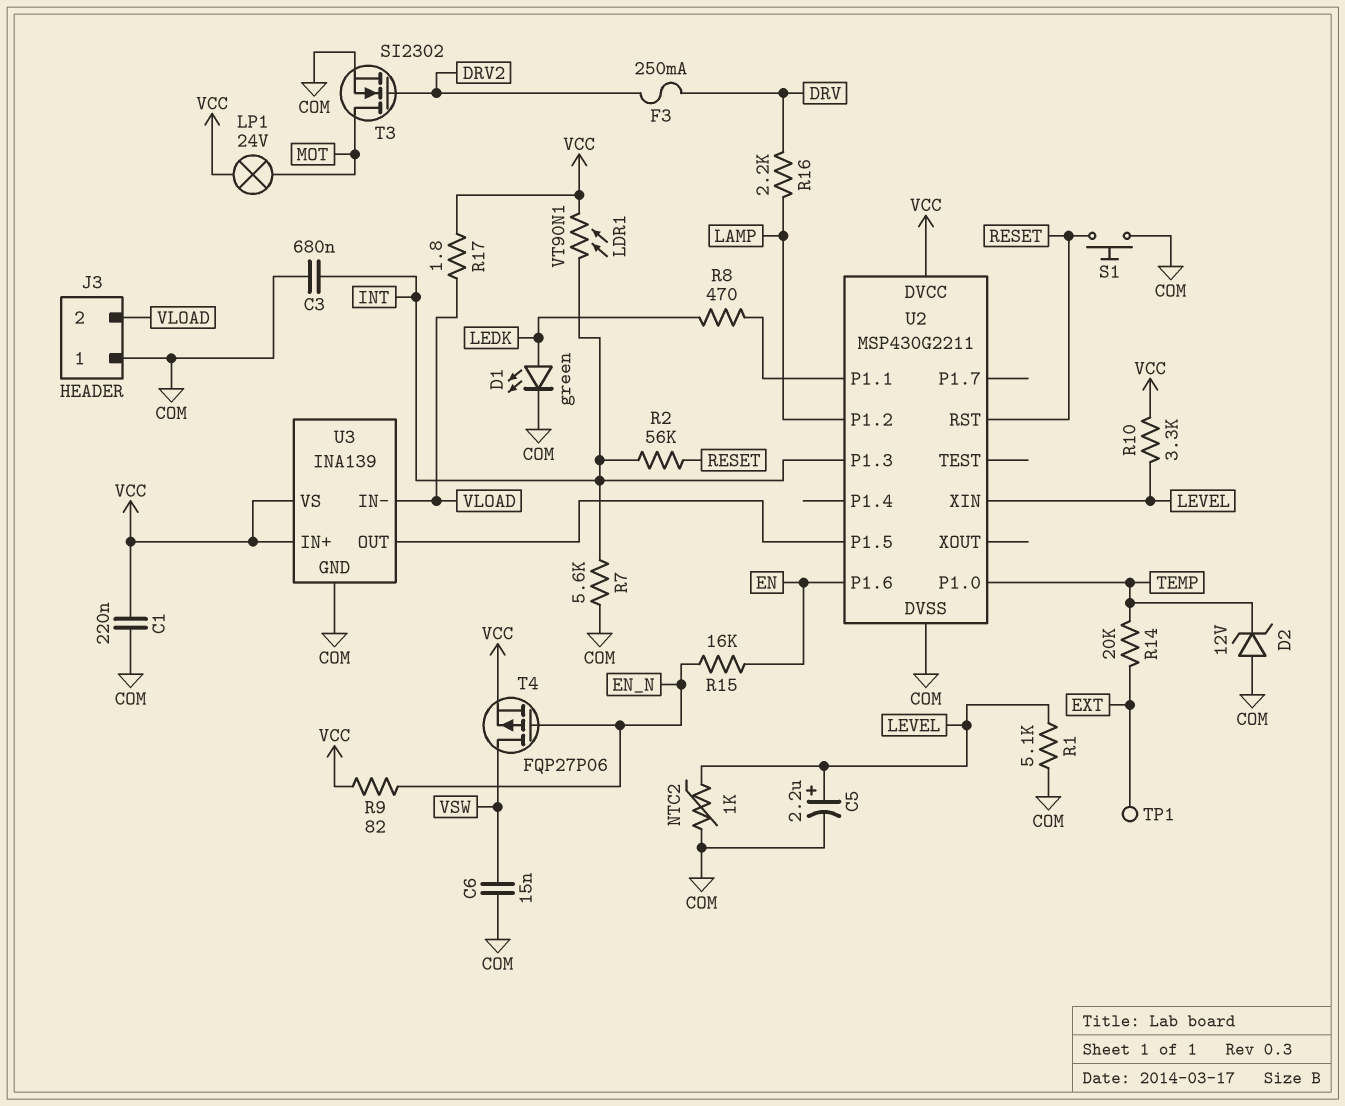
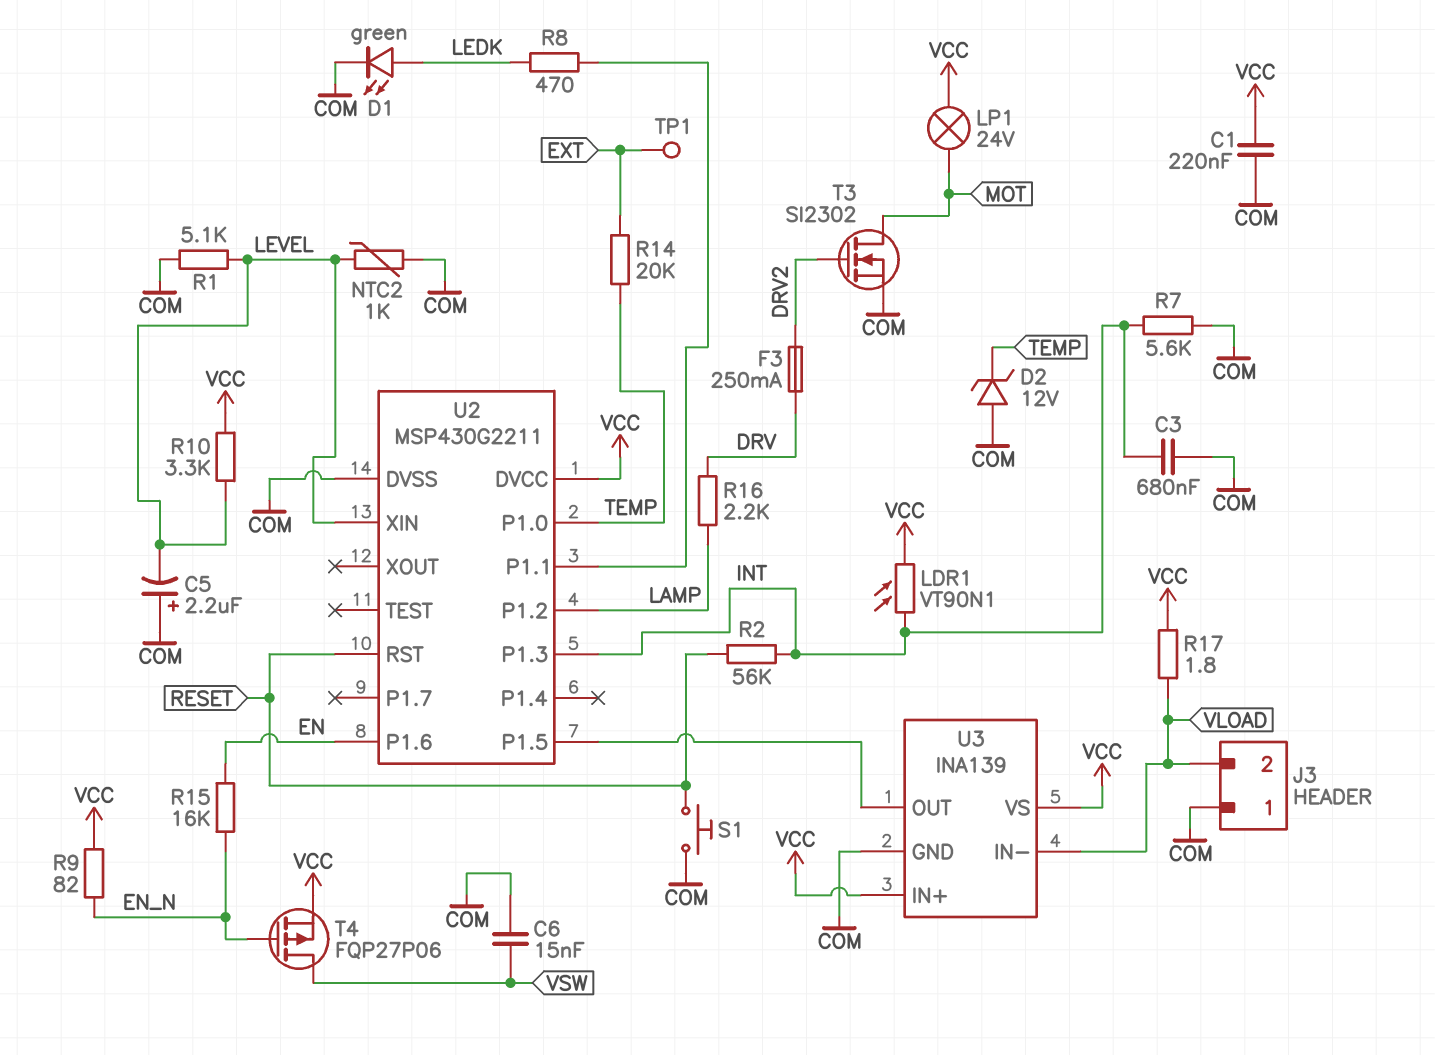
C5: 2.2uF (plus LEVEL, minus COM) -> 2.2uF (plus COM, minus LEVEL)

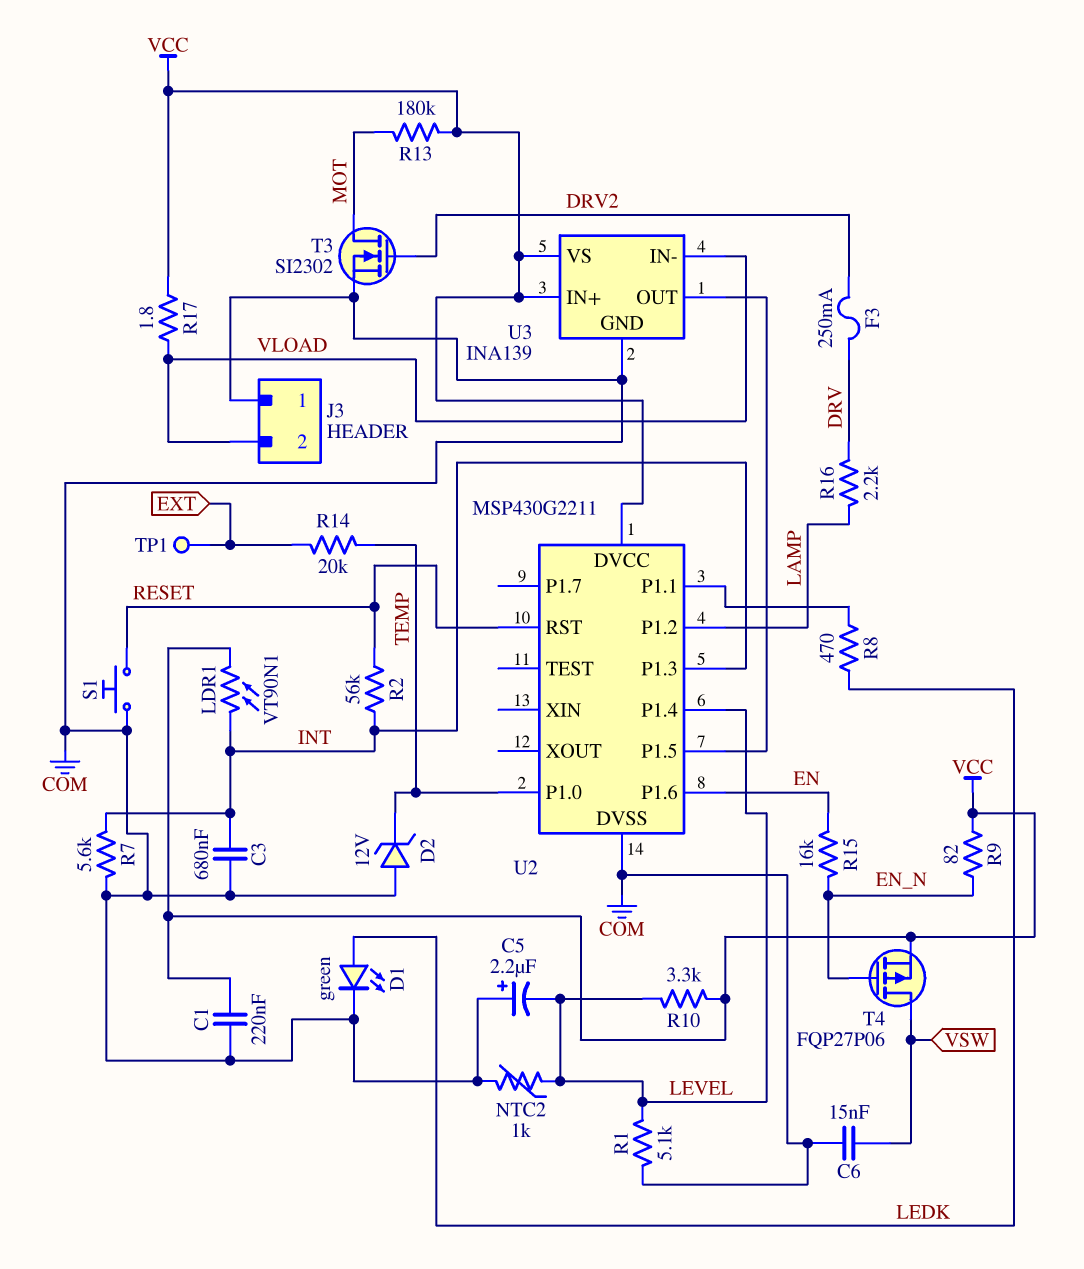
LP1: lamp 24V (MOT, VCC) -> none
R13: none -> 180k (MOT, VCC)
U2 pin P1.4: none -> LEVEL
U2 pin XIN: LEVEL -> none

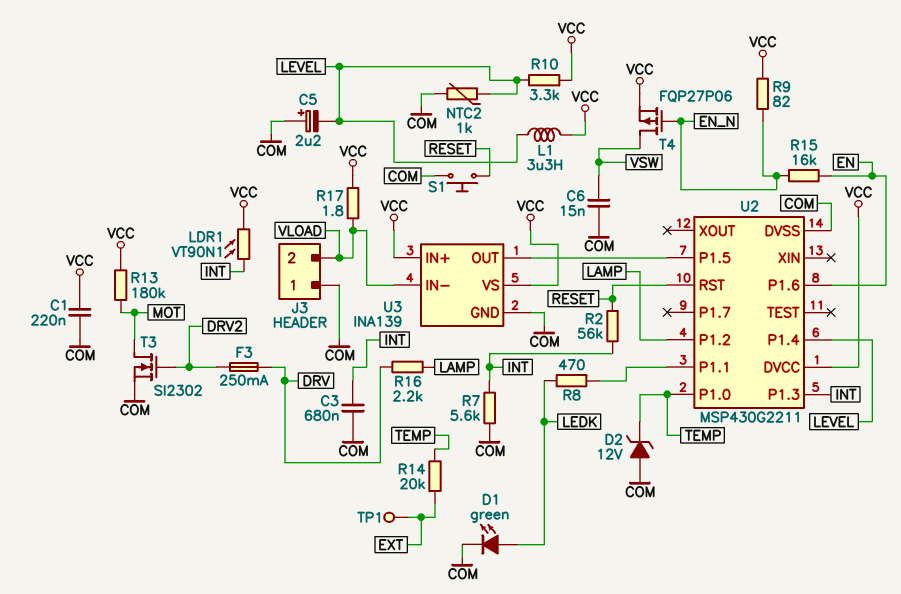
L1: none -> 3.3uH (LEVEL, VCC)
R1: 5.1k (COM, LEVEL) -> none

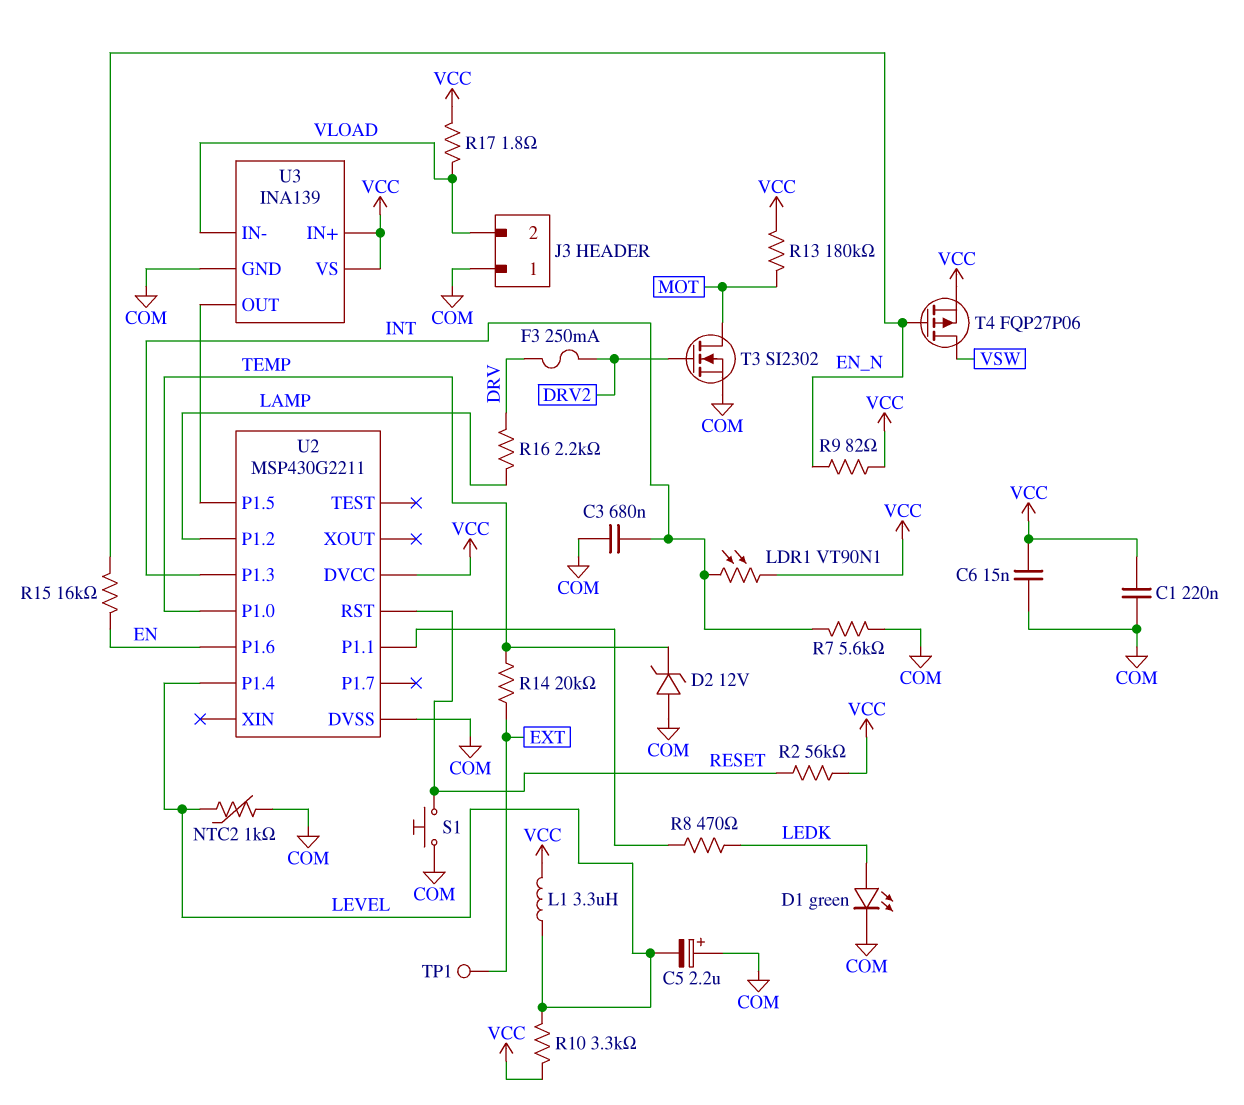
C6: 15nF (COM, VSW) -> 15nF (COM, VCC)
R2: 56k (INT, RESET) -> 56k (RESET, VCC)

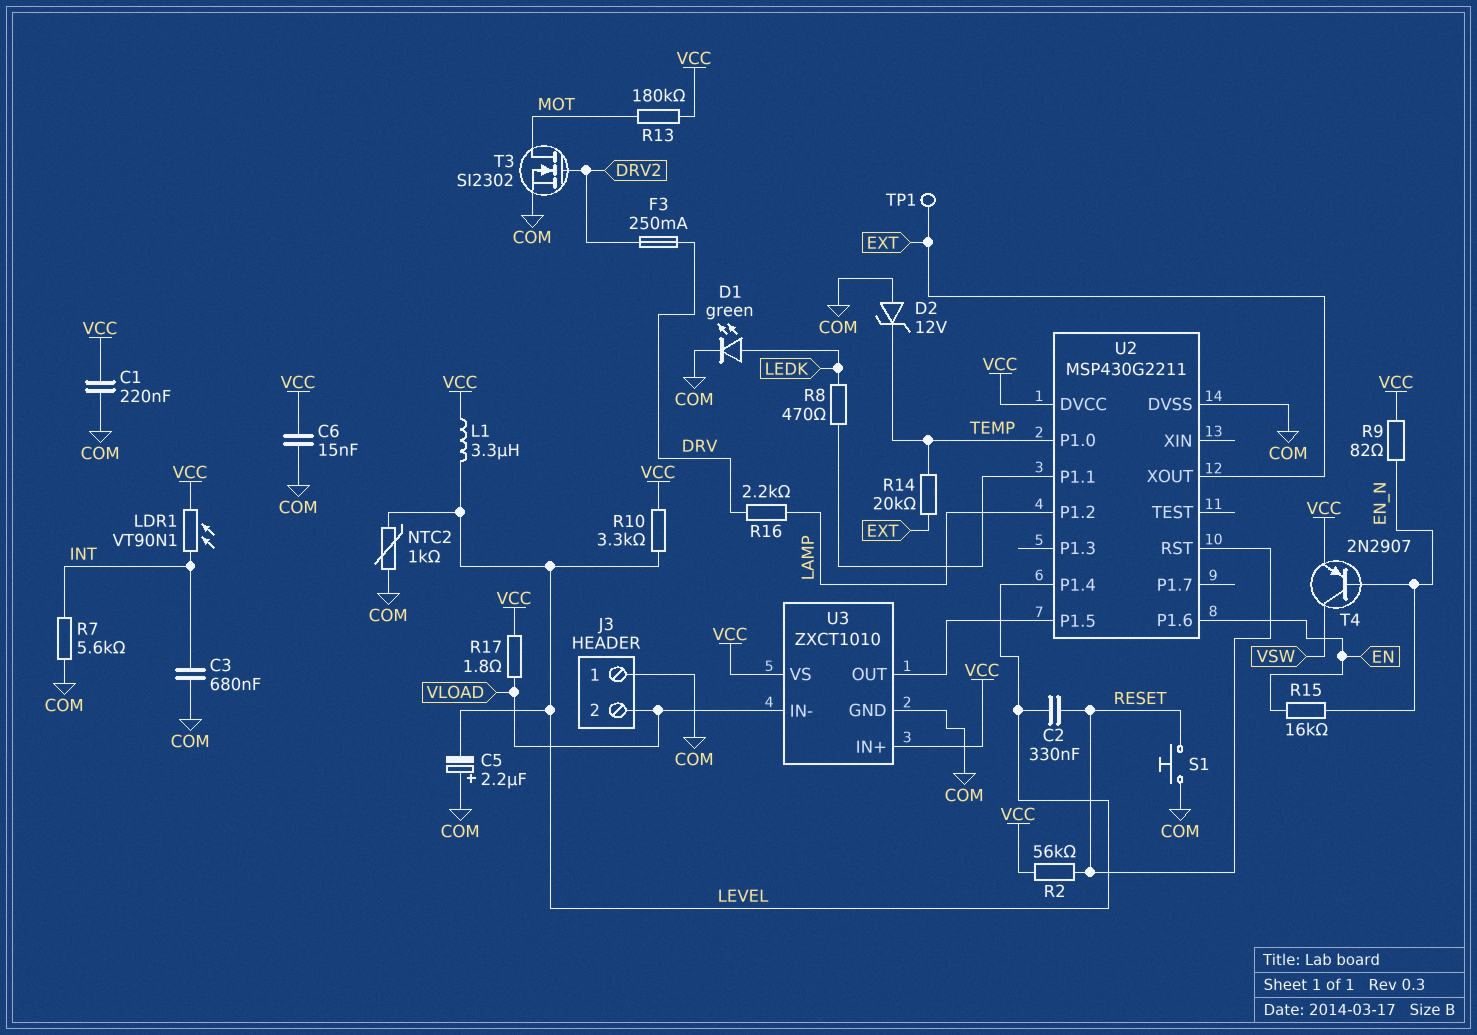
C2: none -> 330nF (LEVEL, RESET)
T4: PMOS FQP27P06 (G EN_N, D VSW, S VCC) -> PNP 2N2907 (B EN_N, C VSW, E VCC)
U2 pin P1.3: INT -> none
U2 pin XOUT: none -> EXT
U3: INA139 -> ZXCT1010

